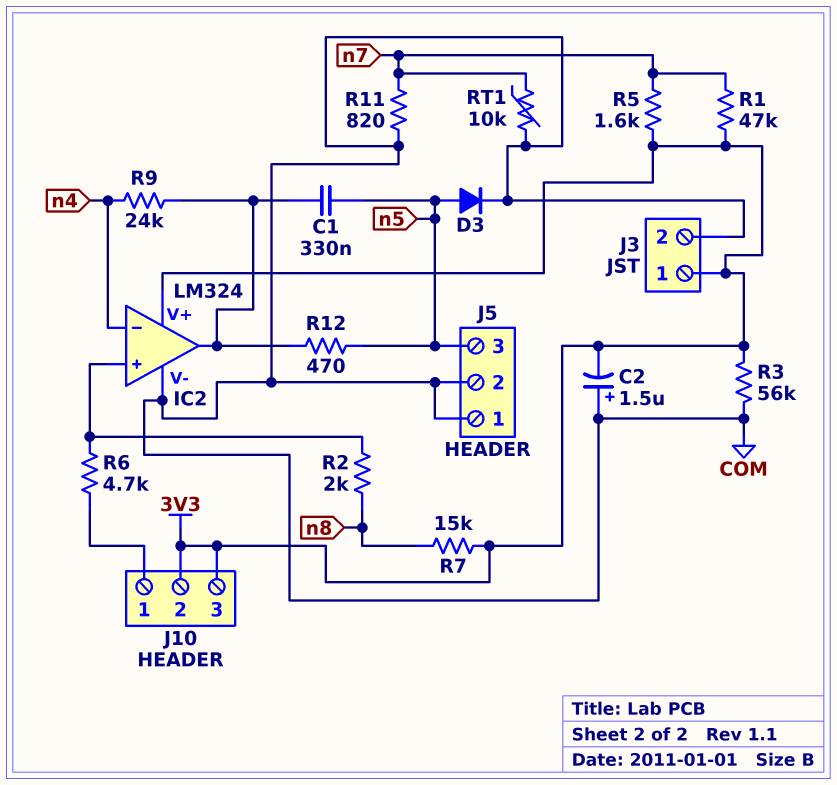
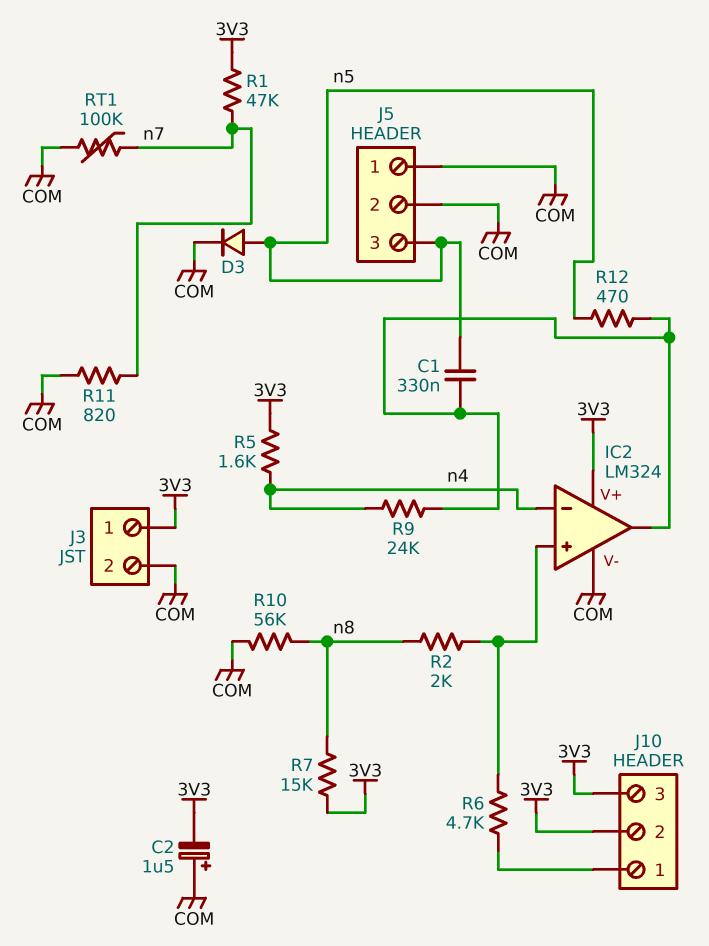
R3: 56k (3V3, COM) -> none
R5: 1.6k (3V3, n7) -> 1.6k (3V3, n4)
R10: none -> 56k (COM, n8)
RT1: 10k (COM, n7) -> 100k (COM, n7)

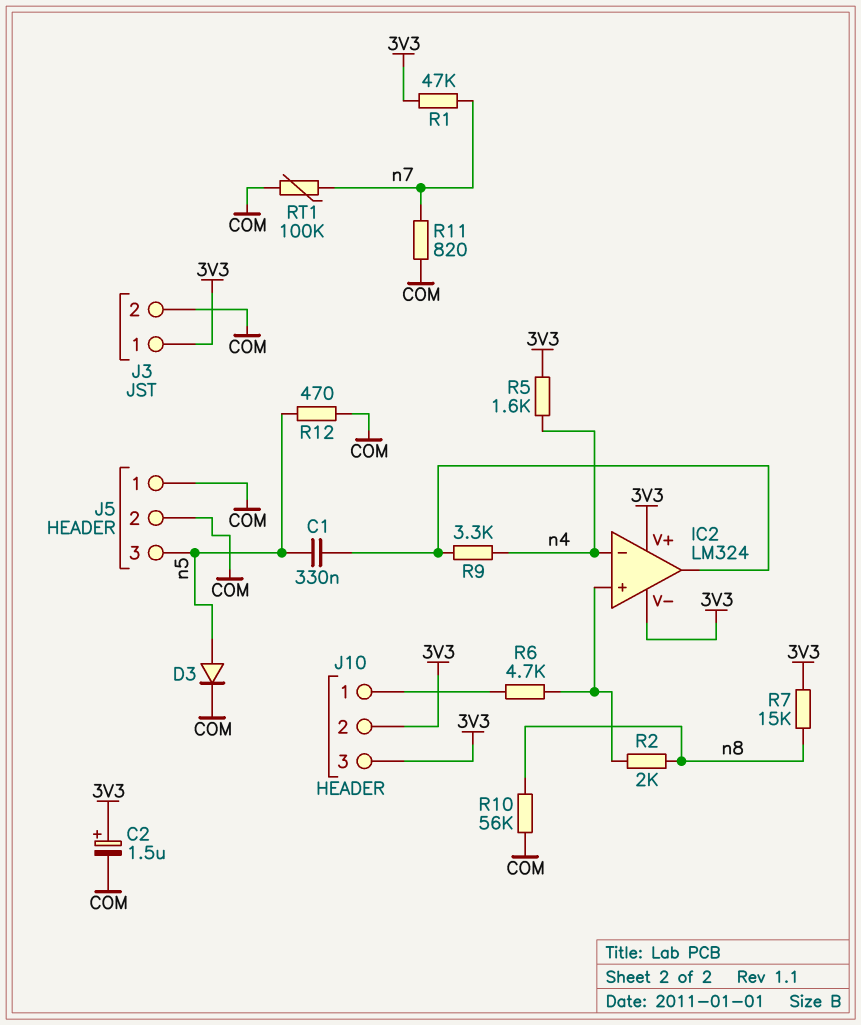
C2: 1.5uF (plus COM, minus 3V3) -> 1.5uF (plus 3V3, minus COM)
IC2 pin V-: COM -> 3V3
R9: 24k (IC2/out, n4) -> 3.3k (IC2/out, n4)
R12: 470 (IC2/out, n5) -> 470 (COM, n5)

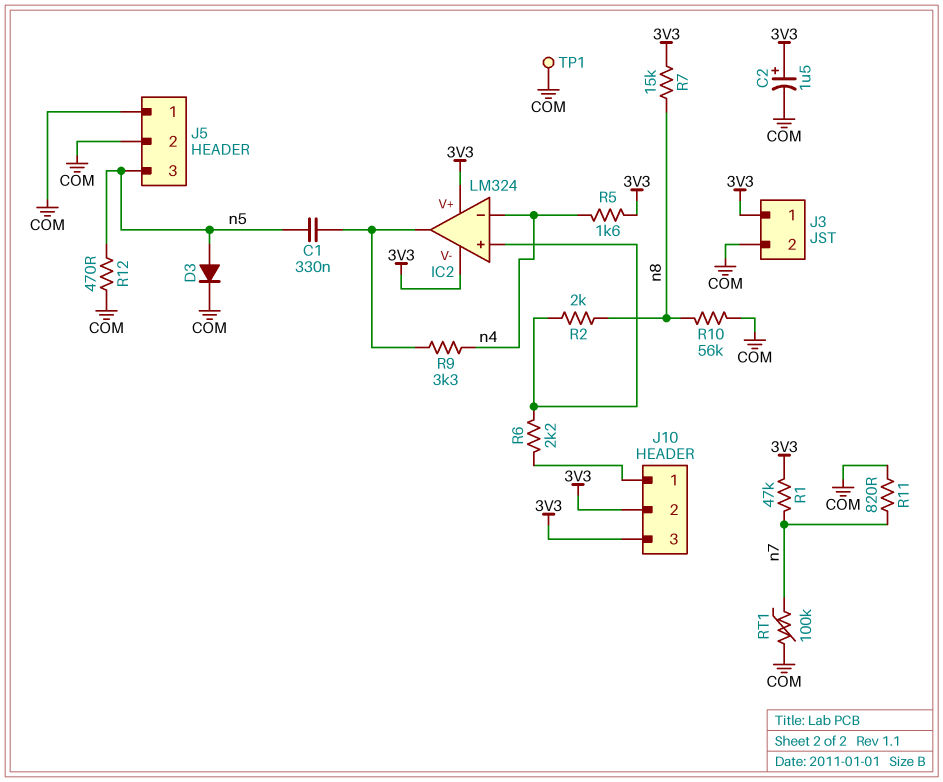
R6: 4.7k (IC2/in+, J10/1) -> 2.2k (IC2/in+, J10/1)
TP1: none -> test point (COM)

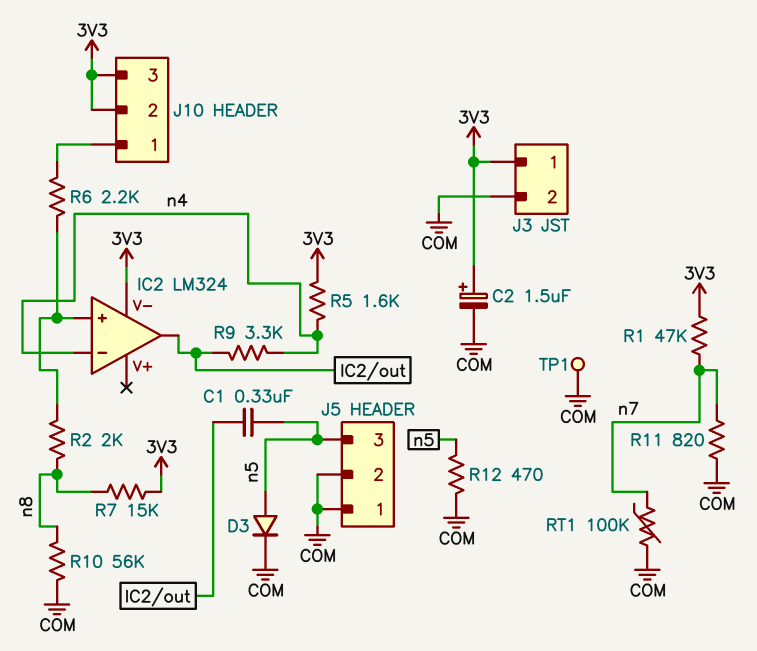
IC2 pin V+: 3V3 -> none

